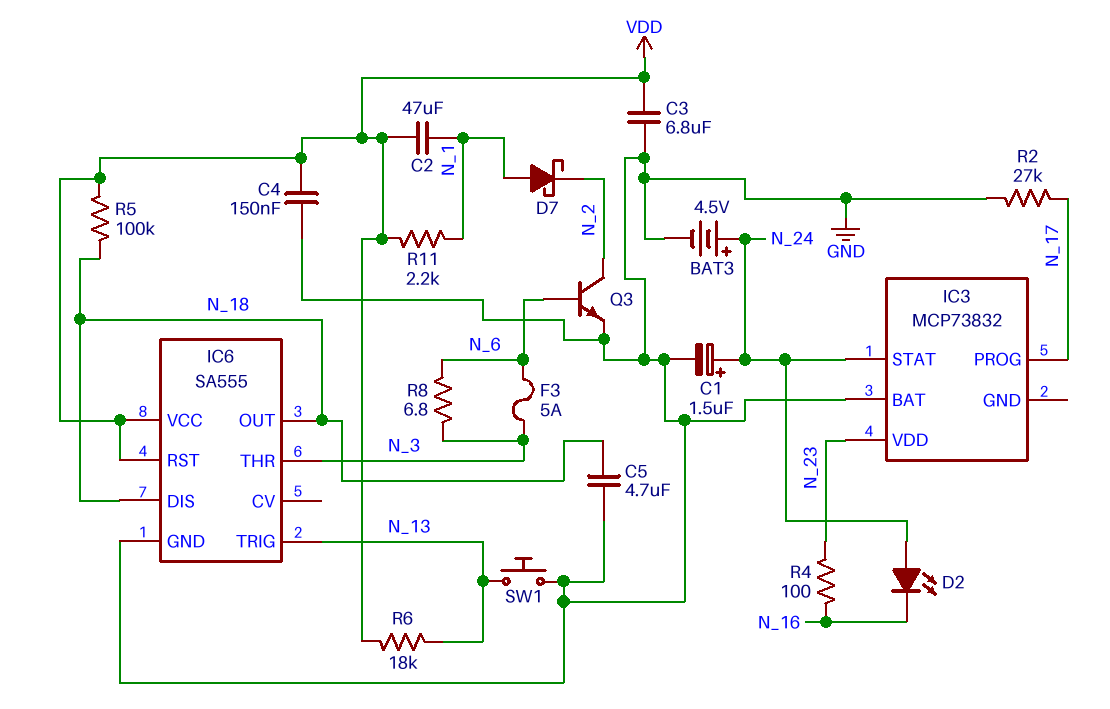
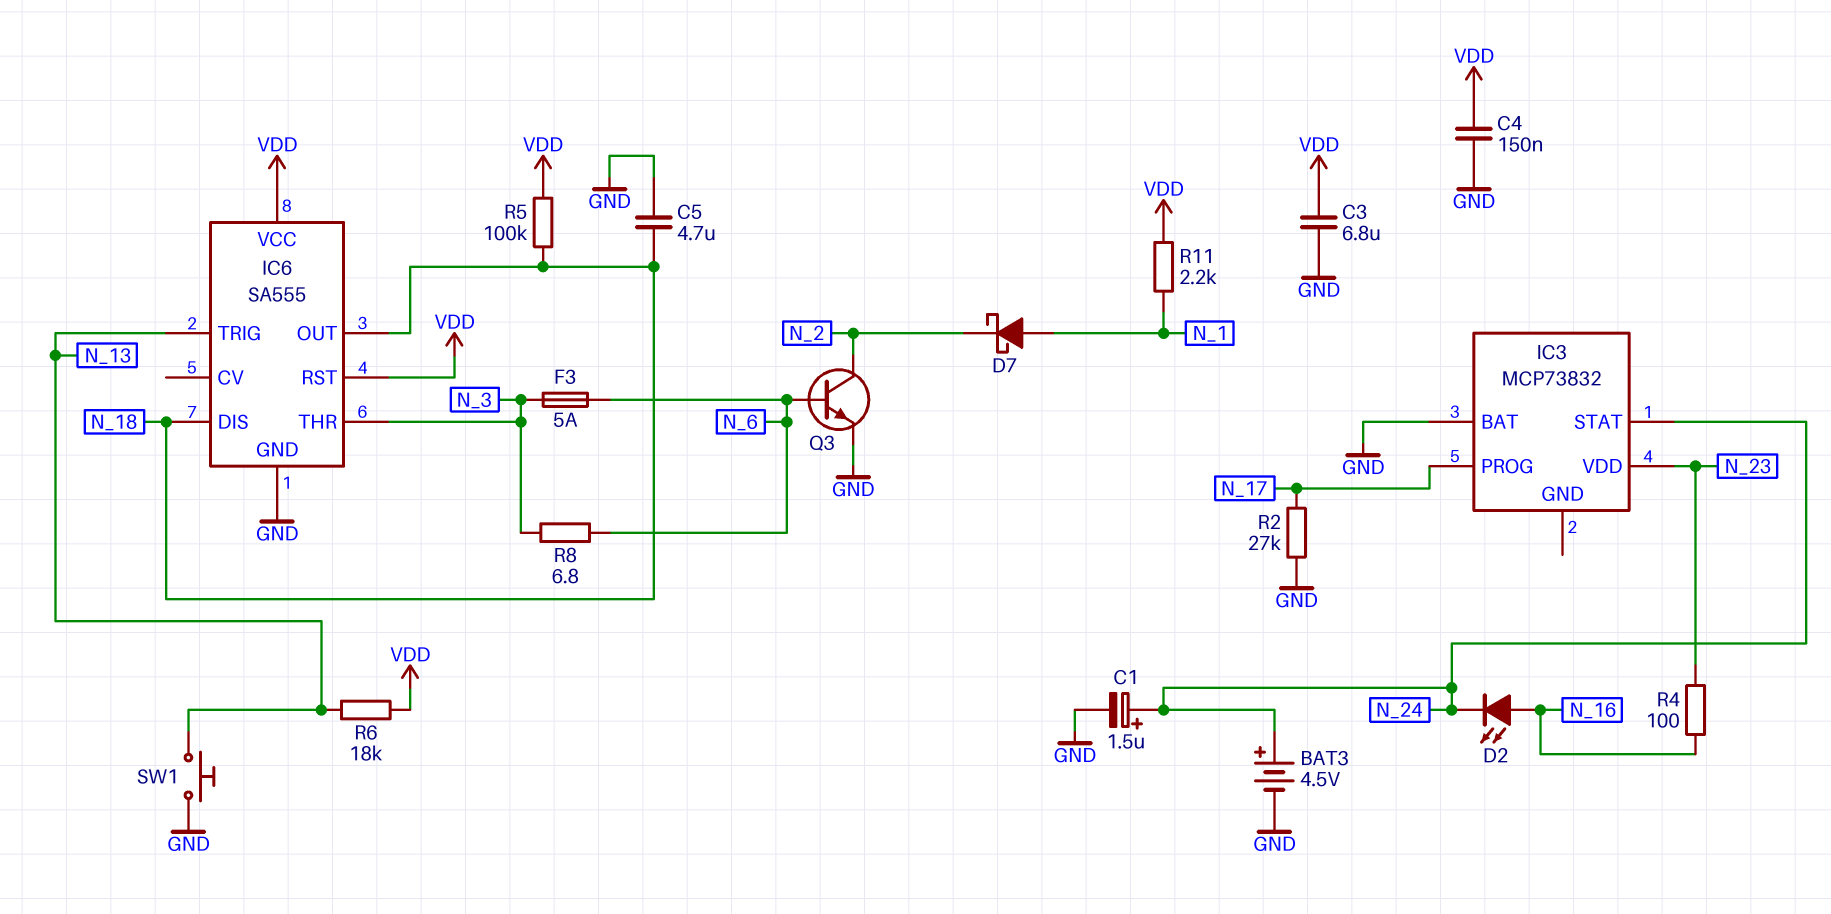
C2: 47uF (N_1, VDD) -> none
D2: LED (A N_24, K N_16) -> LED (A N_16, K N_24)

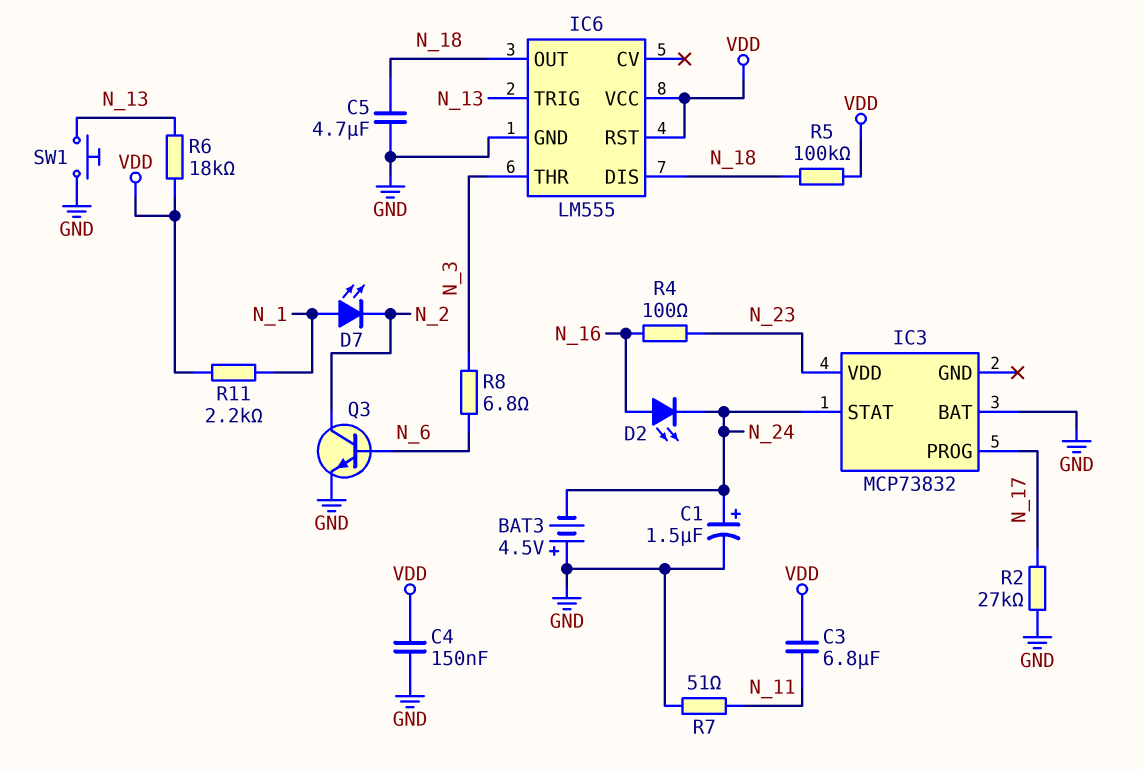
BAT3: 4.5V (plus N_24, minus GND) -> 4.5V (plus GND, minus N_24)
C3: 6.8uF (GND, VDD) -> 6.8uF (N_11, VDD)
D7: schottky (A N_1, K N_2) -> LED (A N_1, K N_2)
F3: 5A (N_3, N_6) -> none
IC6: SA555 -> LM555
R7: none -> 51 (GND, N_11)

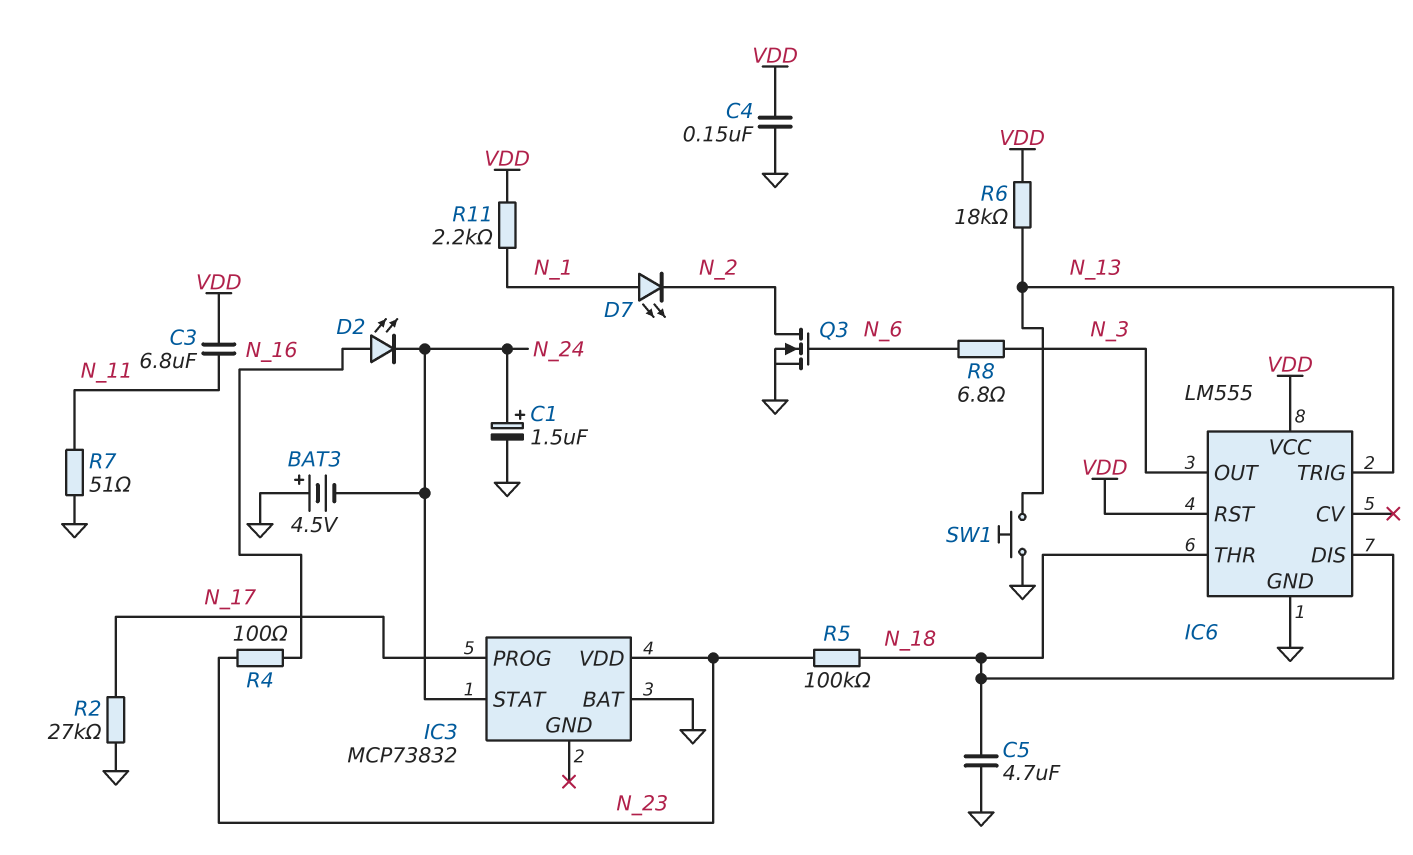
IC6 pin OUT: N_18 -> N_3
IC6 pin THR: N_3 -> N_18
Q3: NPN (B N_6, C N_2, E GND) -> NMOS (G N_6, D N_2, S GND)
R5: 100k (N_18, VDD) -> 100k (N_18, N_23)

